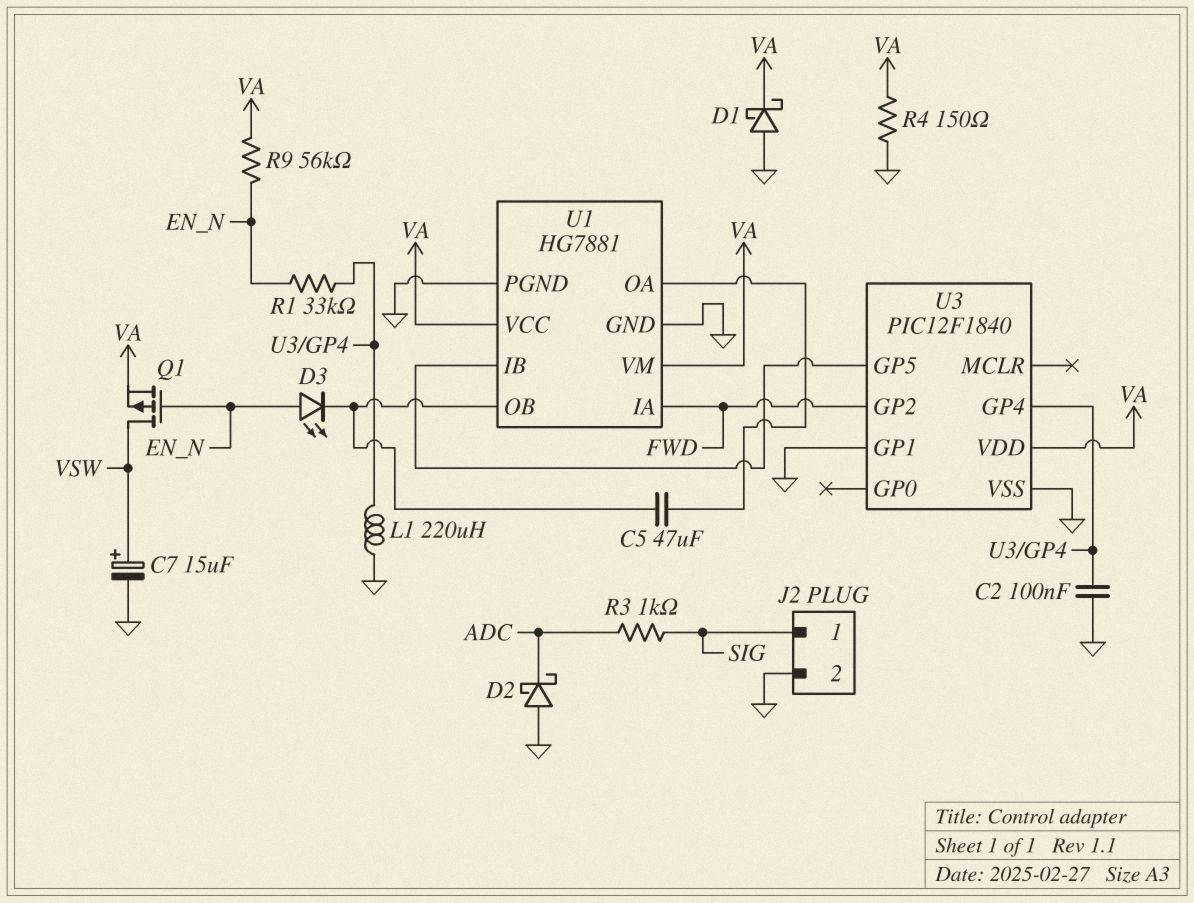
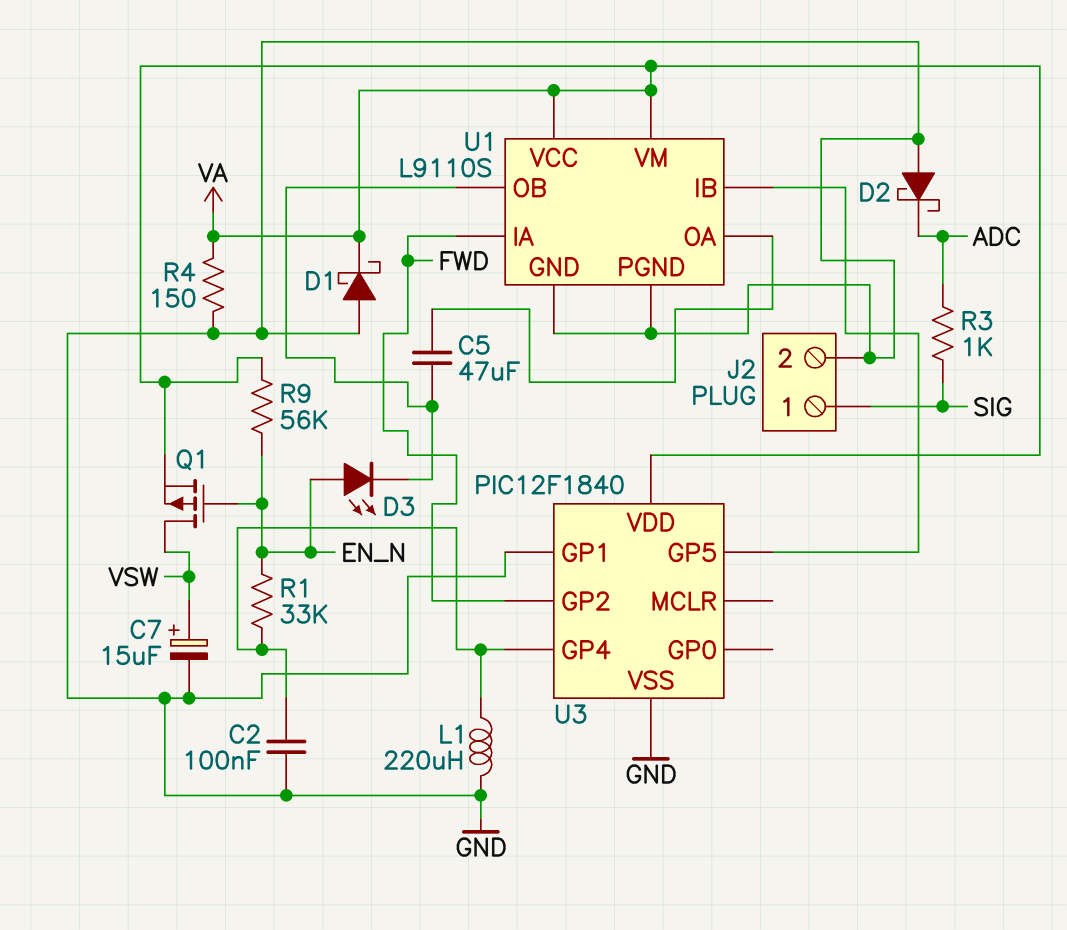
U1: HG7881 -> L9110S

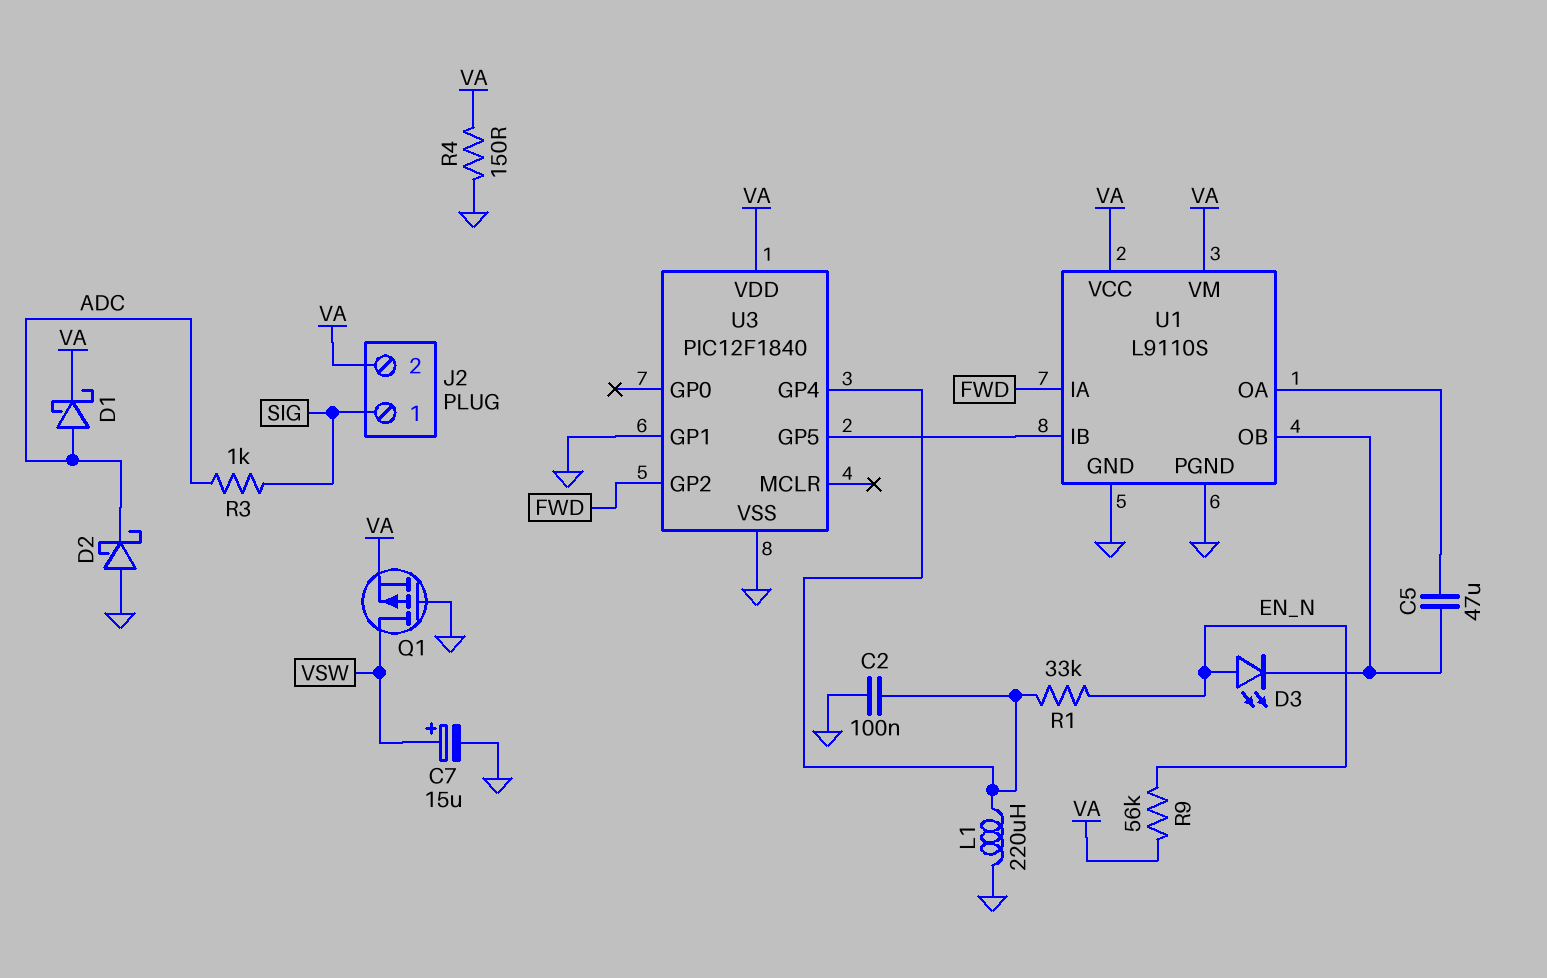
D1: schottky (A GND, K VA) -> schottky (A ADC, K VA)
J2 pin 2: GND -> VA
Q1: PMOS (G EN_N, D VSW, S VA) -> PMOS (G GND, D VSW, S VA)

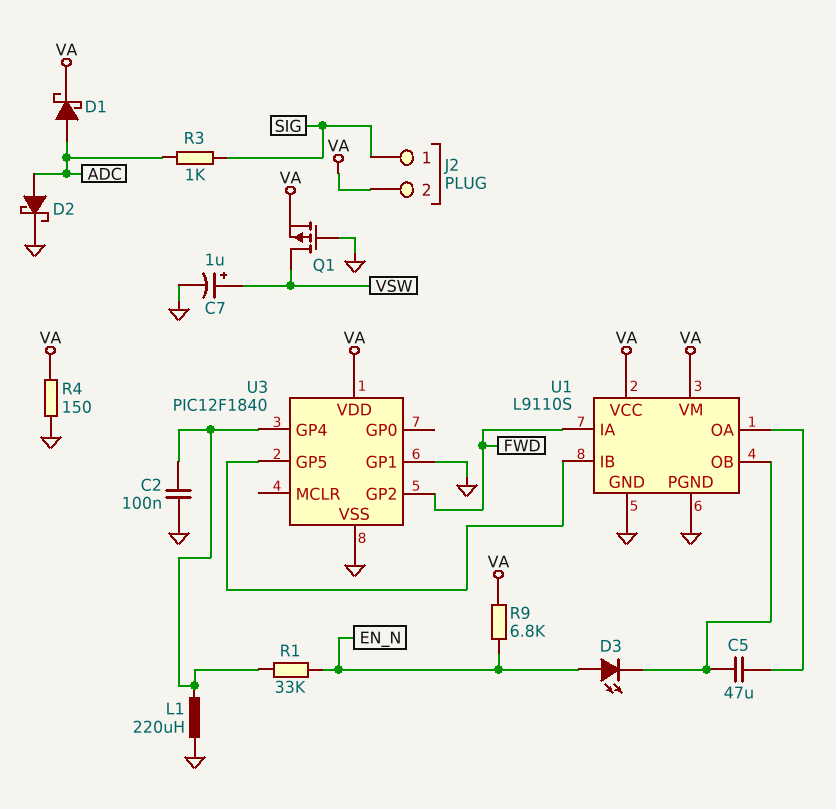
C7: 15uF (plus VSW, minus GND) -> 1uF (plus VSW, minus GND)
D2: schottky (A GND, K ADC) -> schottky (A ADC, K GND)
R9: 56k (EN_N, VA) -> 6.8k (EN_N, VA)

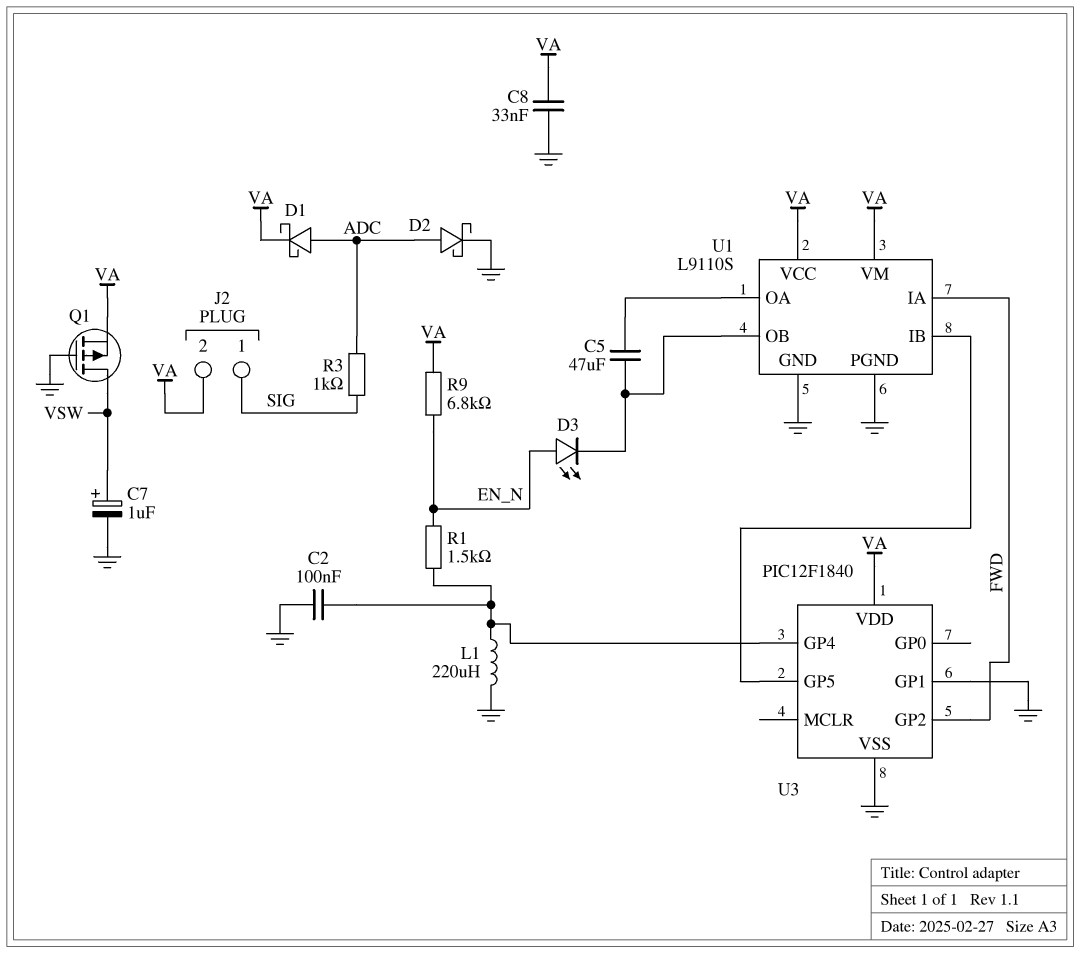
C8: none -> 33nF (GND, VA)
R1: 33k (EN_N, U3/GP4) -> 1.5k (EN_N, U3/GP4)
R4: 150 (GND, VA) -> none

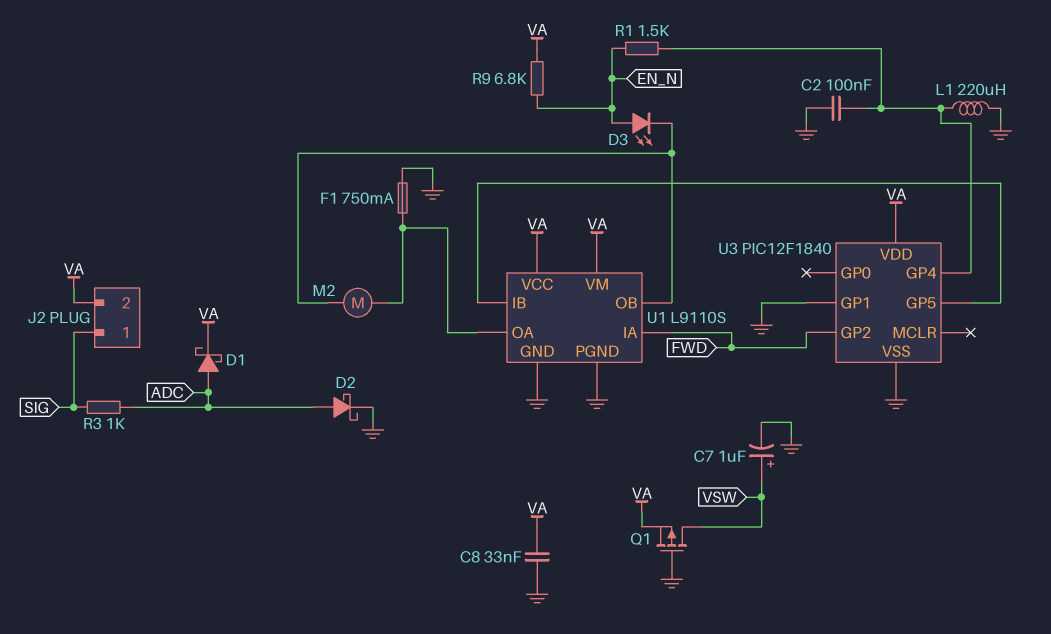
C5: 47uF (U1/OA, U1/OB) -> none
F1: none -> 750mA (GND, U1/OA)
M2: none -> motor (U1/OA, U1/OB)

